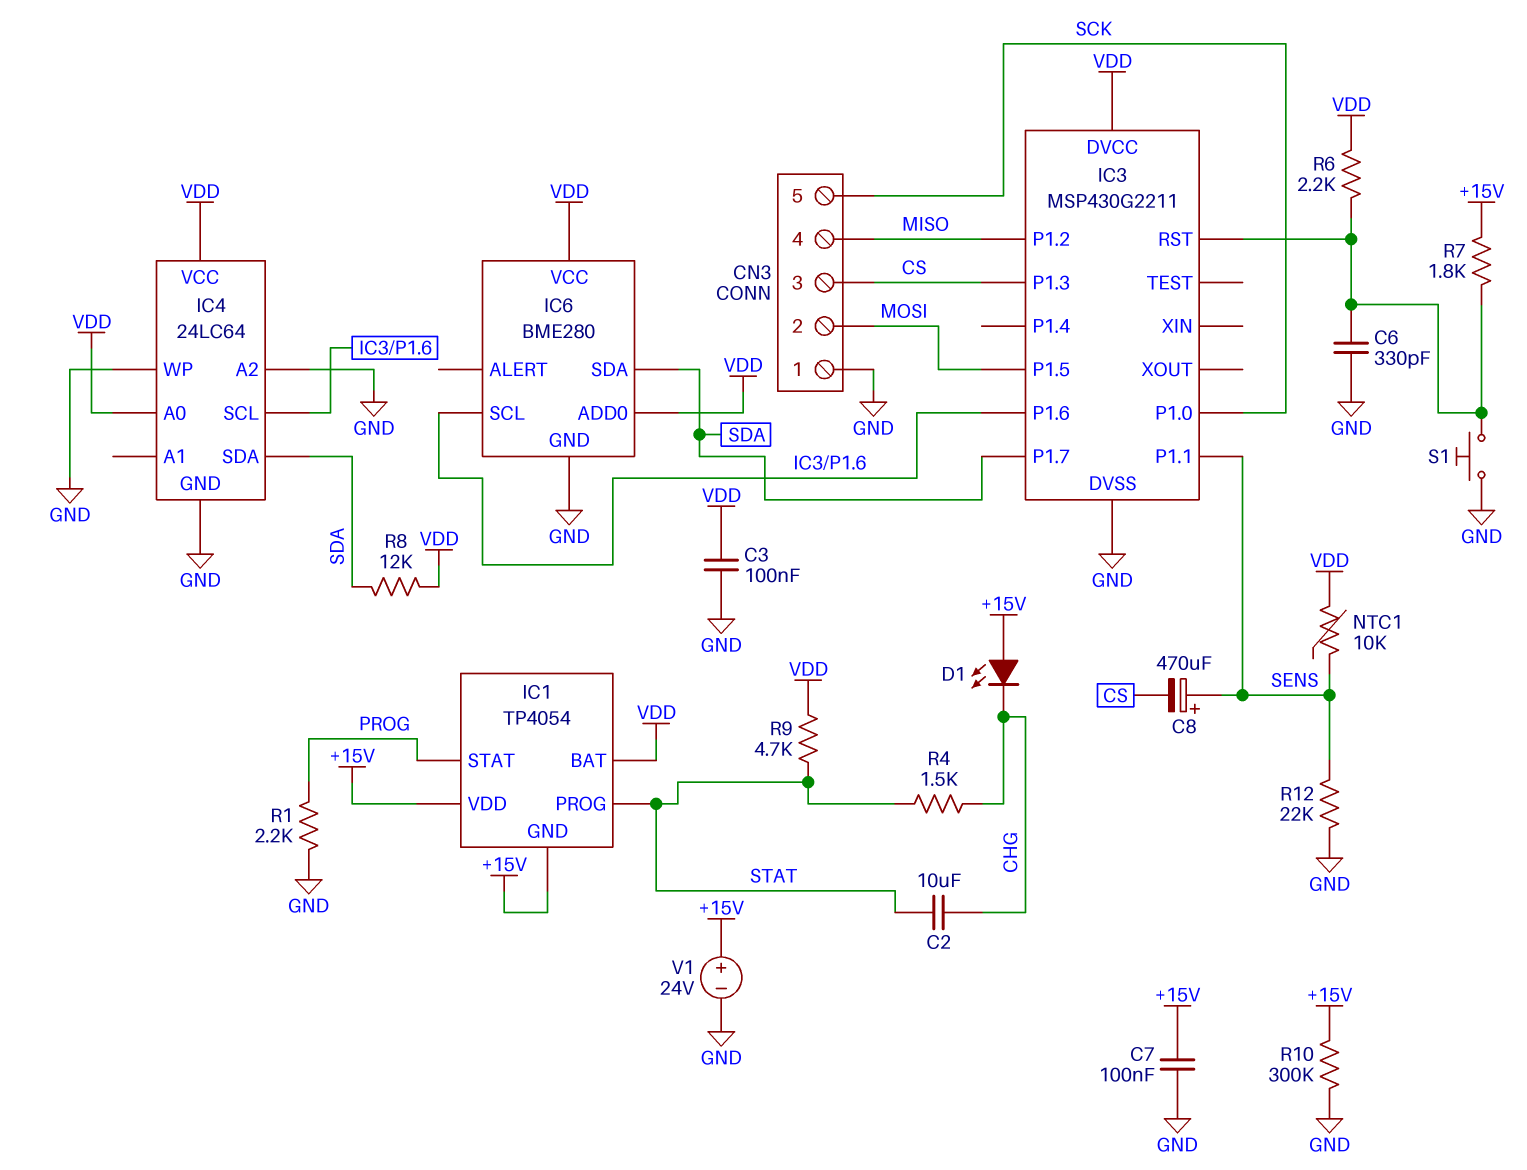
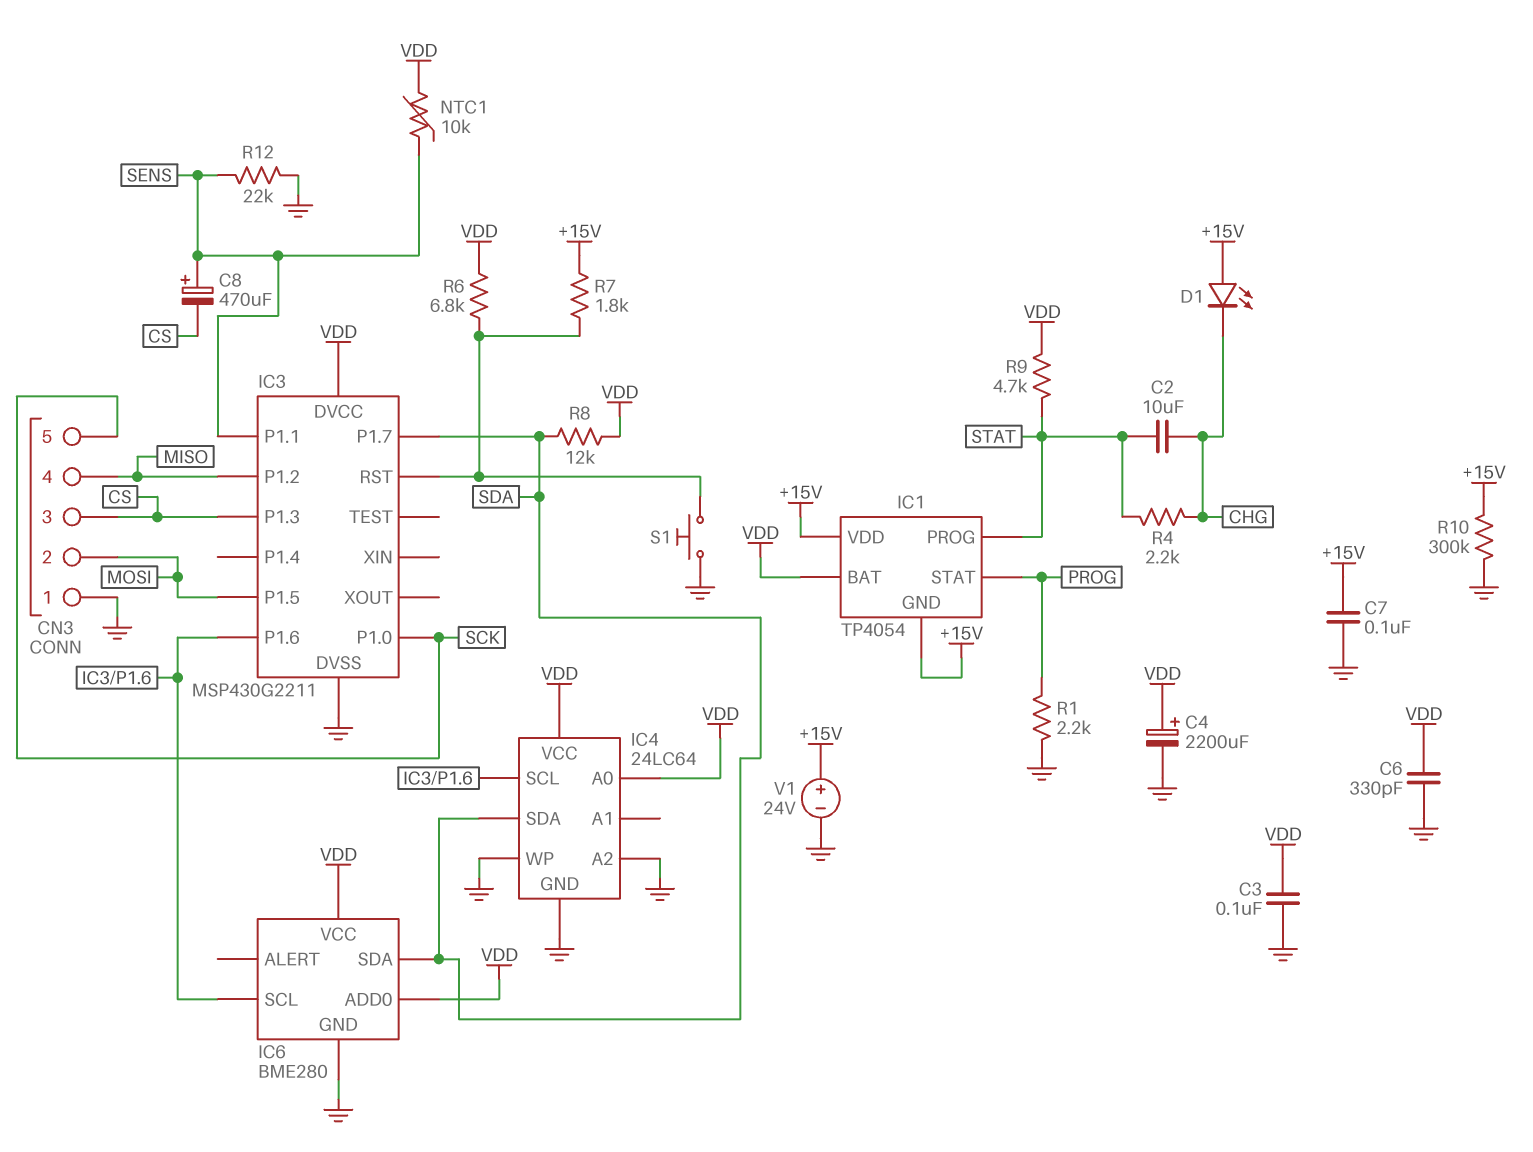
C4: none -> 2200uF (plus VDD, minus GND)
C6: 330pF (GND, IC3/RST) -> 330pF (GND, VDD)
R4: 1.5k (CHG, STAT) -> 2.2k (CHG, STAT)
R6: 2.2k (IC3/RST, VDD) -> 6.8k (IC3/RST, VDD)

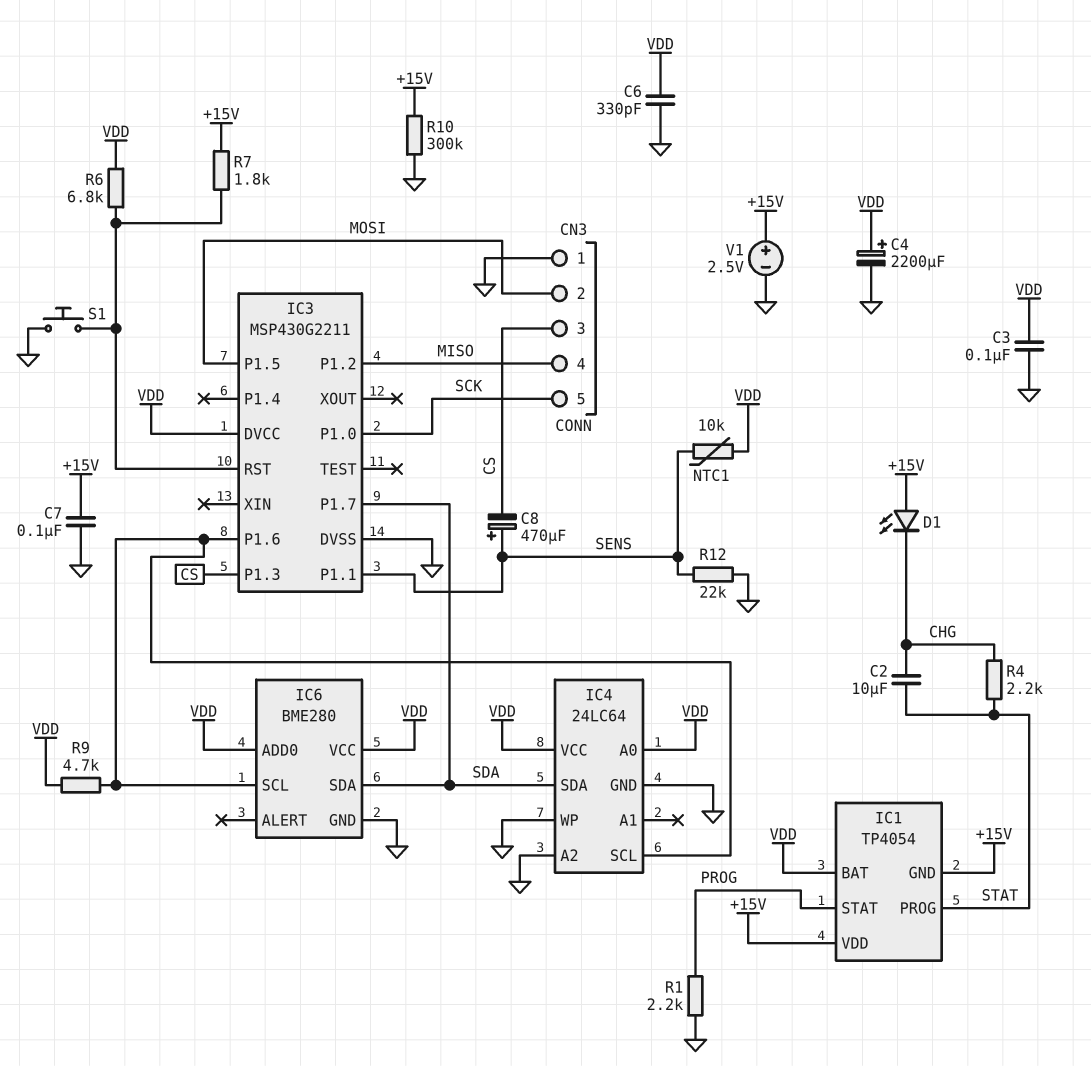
R8: 12k (SDA, VDD) -> none
R9: 4.7k (STAT, VDD) -> 4.7k (IC3/P1.6, VDD)
V1: 24V (plus +15V, minus GND) -> 2.5V (plus +15V, minus GND)

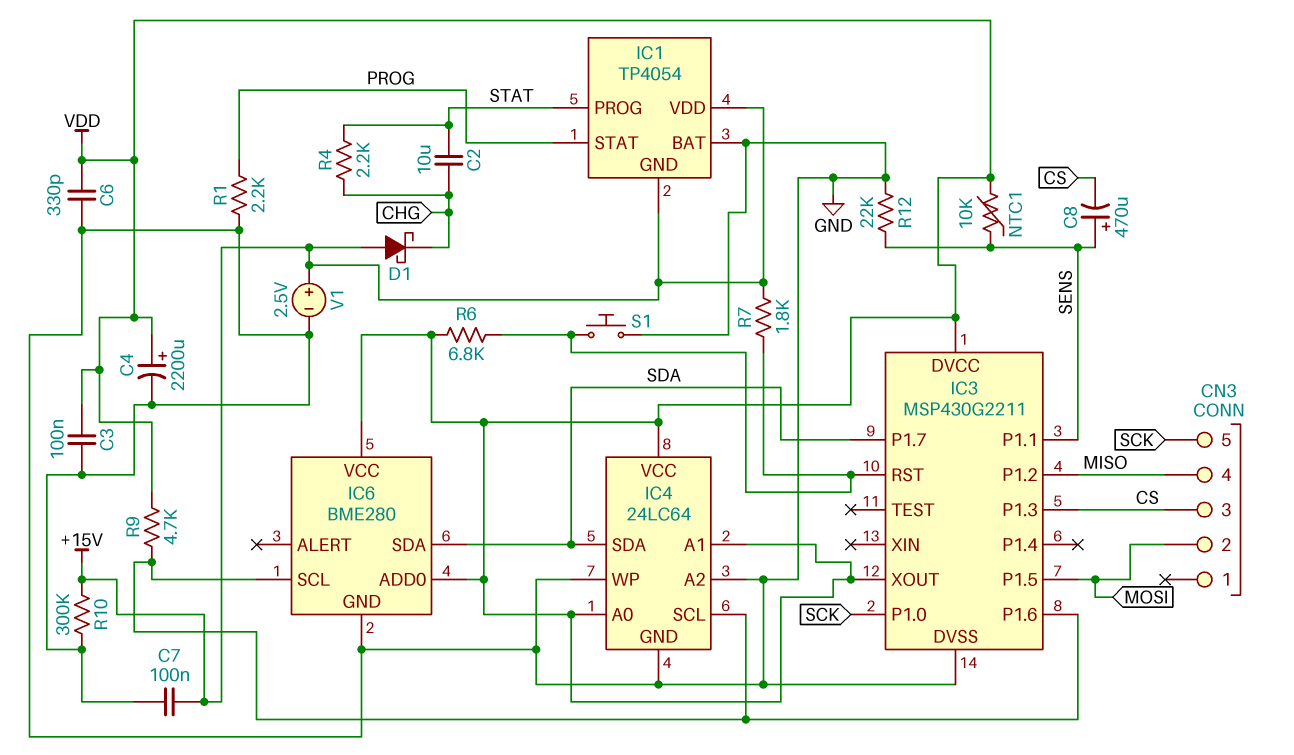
CN3 pin 1: GND -> none
D1: LED (A +15V, K CHG) -> schottky (A +15V, K CHG)
IC1 pin BAT: VDD -> GND
IC3 pin XOUT: none -> VDD
IC4 pin A1: none -> VDD

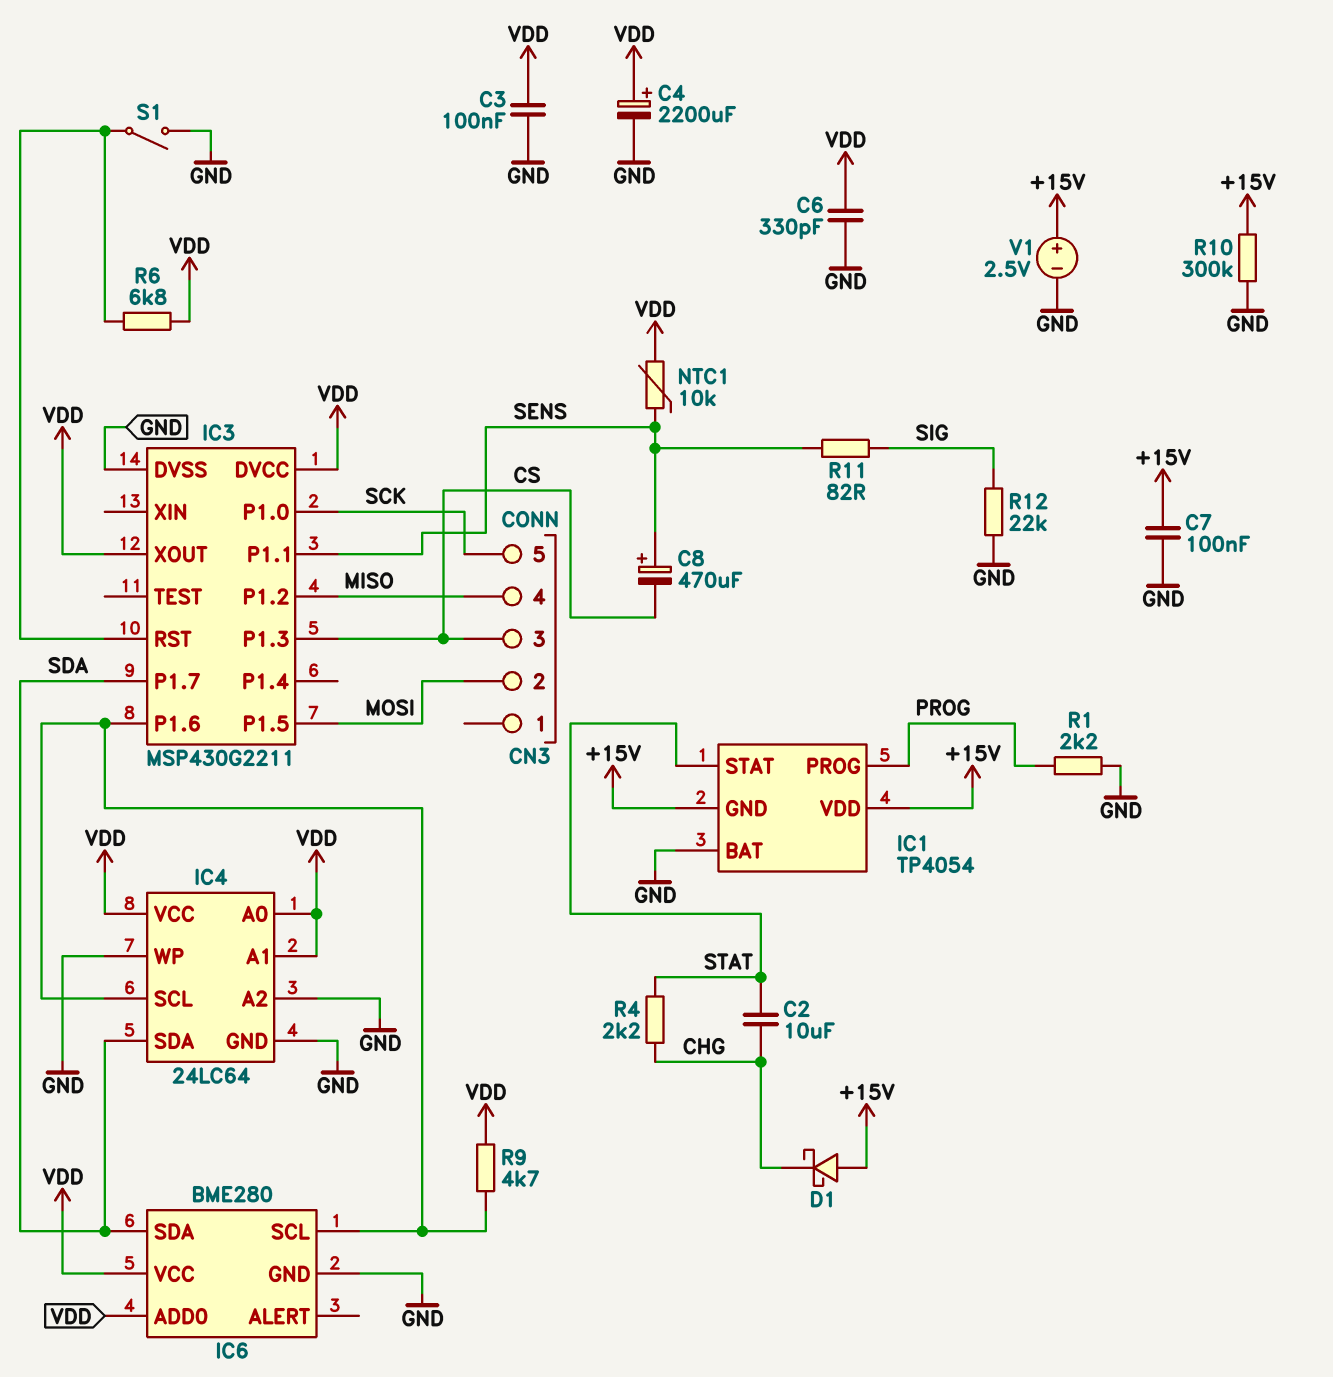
IC1 pin PROG: STAT -> PROG
IC1 pin STAT: PROG -> STAT
R7: 1.8k (+15V, IC3/RST) -> none
R11: none -> 82 (SENS, SIG)
R12: 22k (GND, SENS) -> 22k (GND, SIG)
S1: button (GND, IC3/RST) -> switch (GND, IC3/RST)

